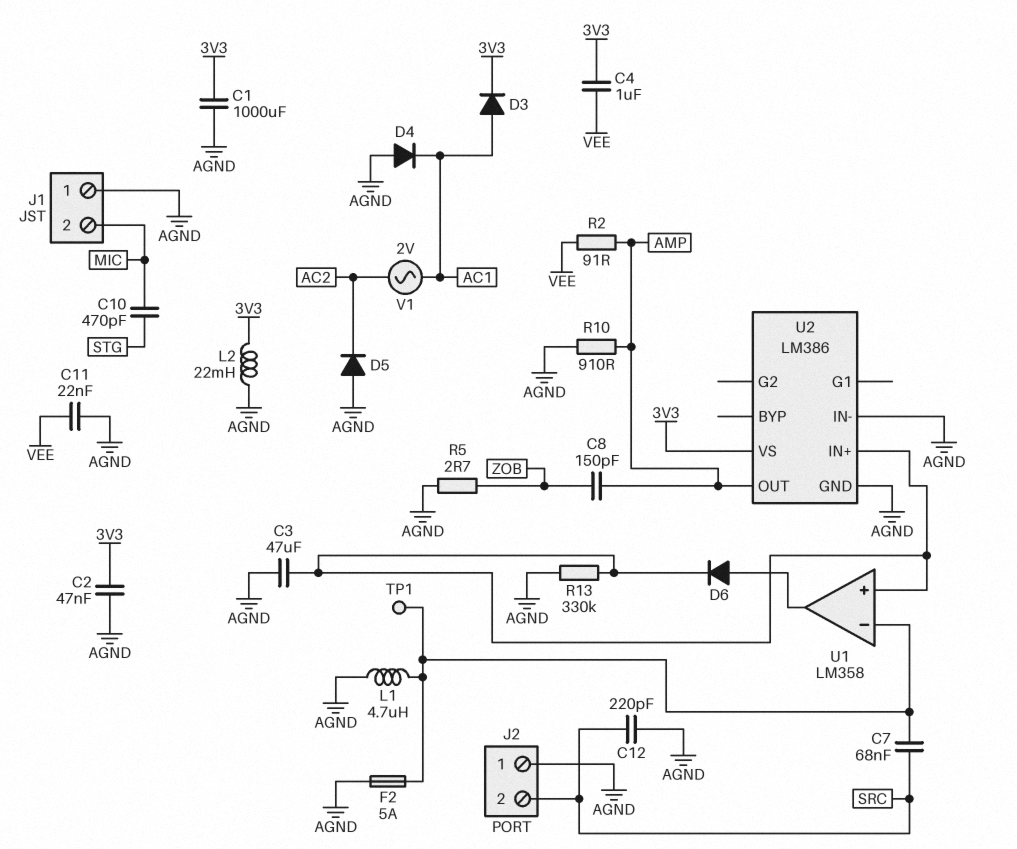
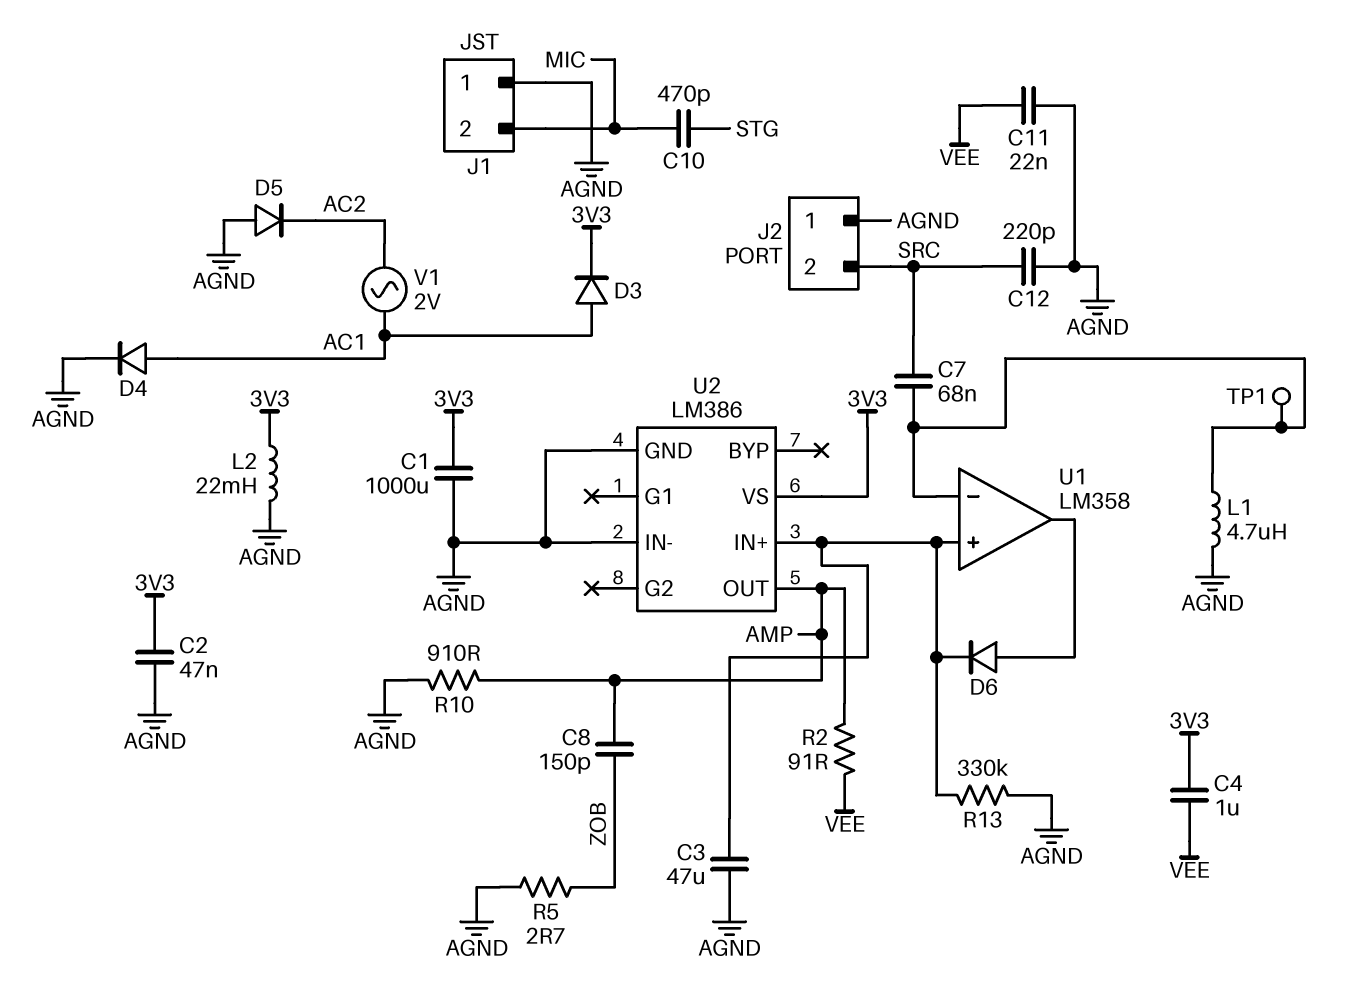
D4: diode (A AGND, K AC1) -> diode (A AC1, K AGND)
F2: 5A (AGND, U1/in-) -> none

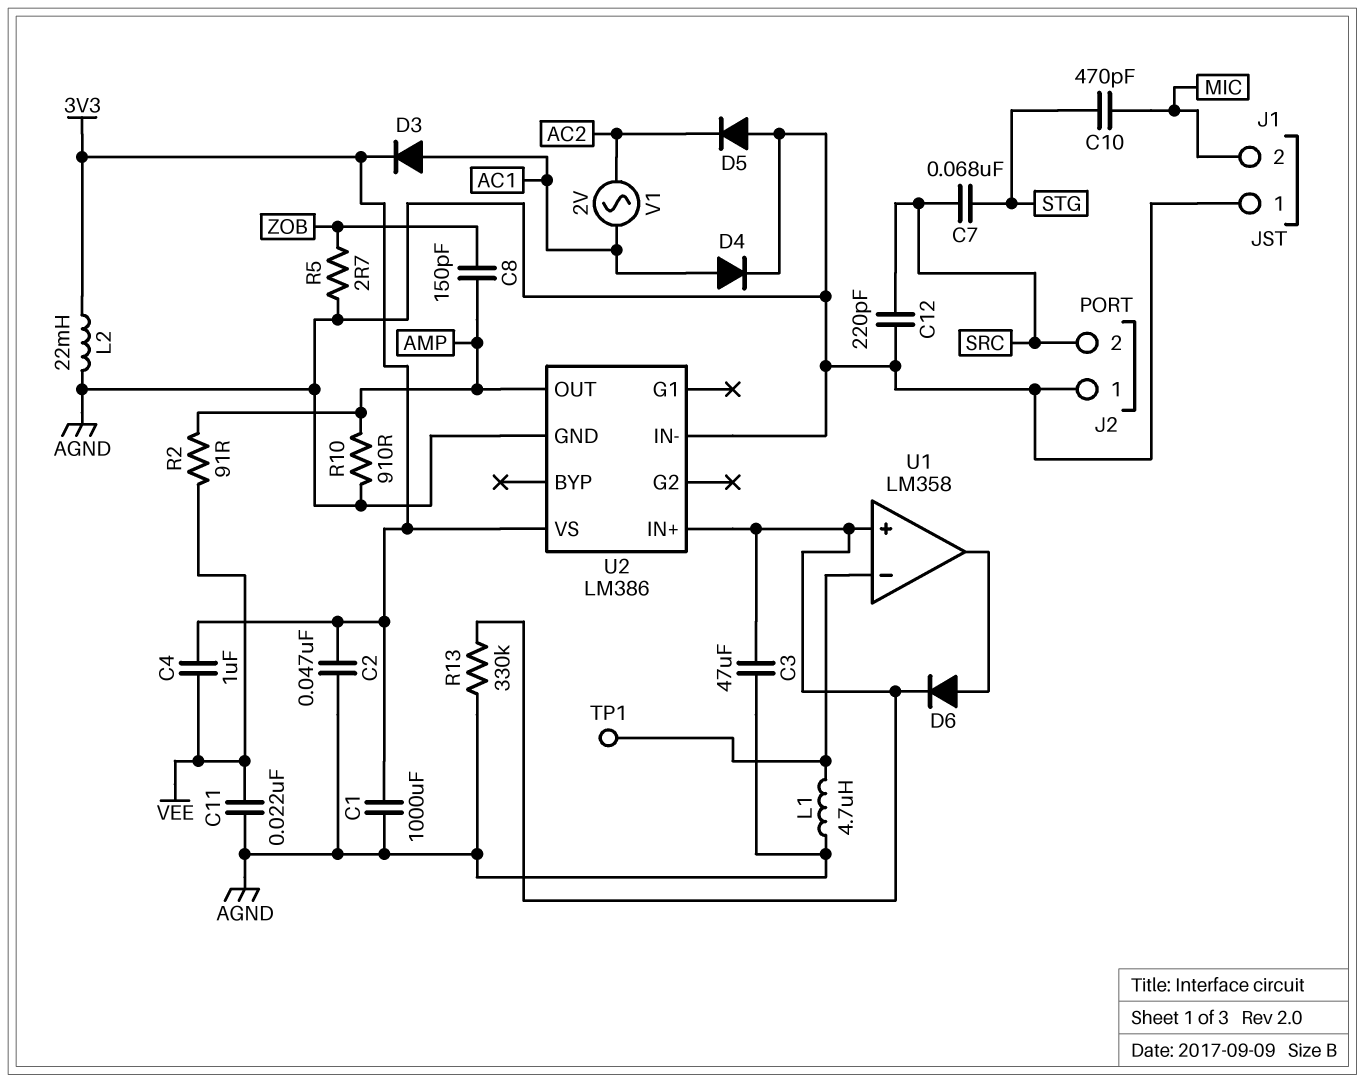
C7: 68nF (SRC, U1/in-) -> 68nF (SRC, STG)

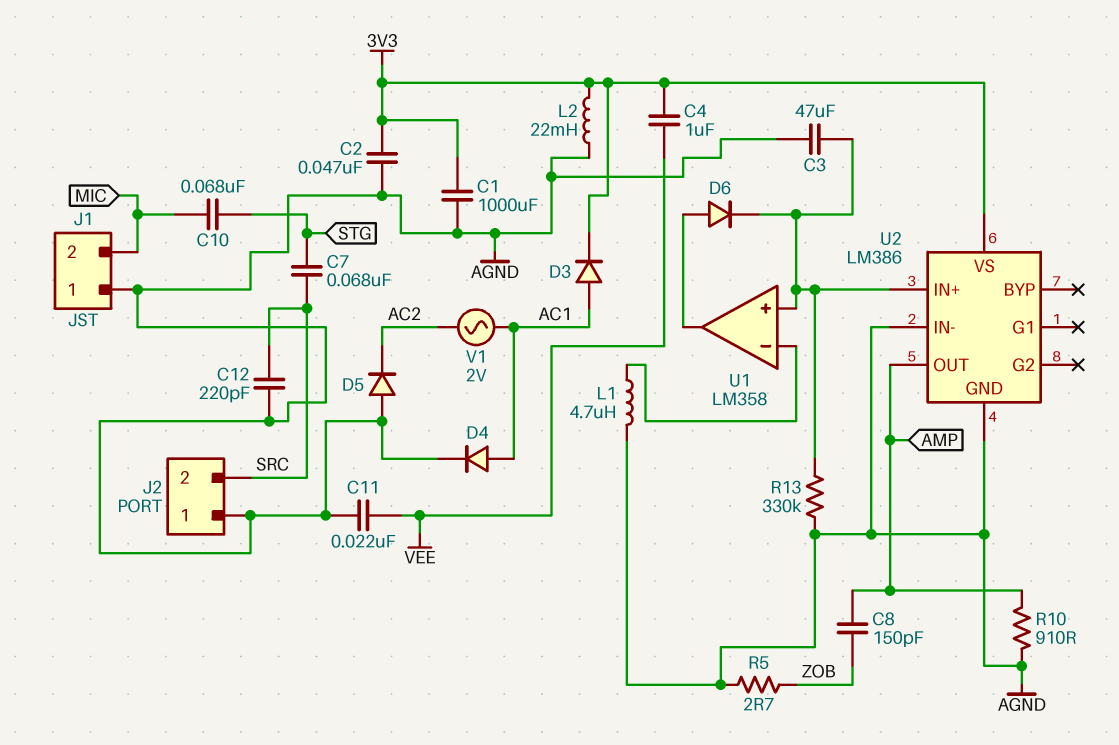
C10: 470pF (MIC, STG) -> 68nF (MIC, STG)
R2: 91 (AMP, VEE) -> none
TP1: test point (U1/in-) -> none

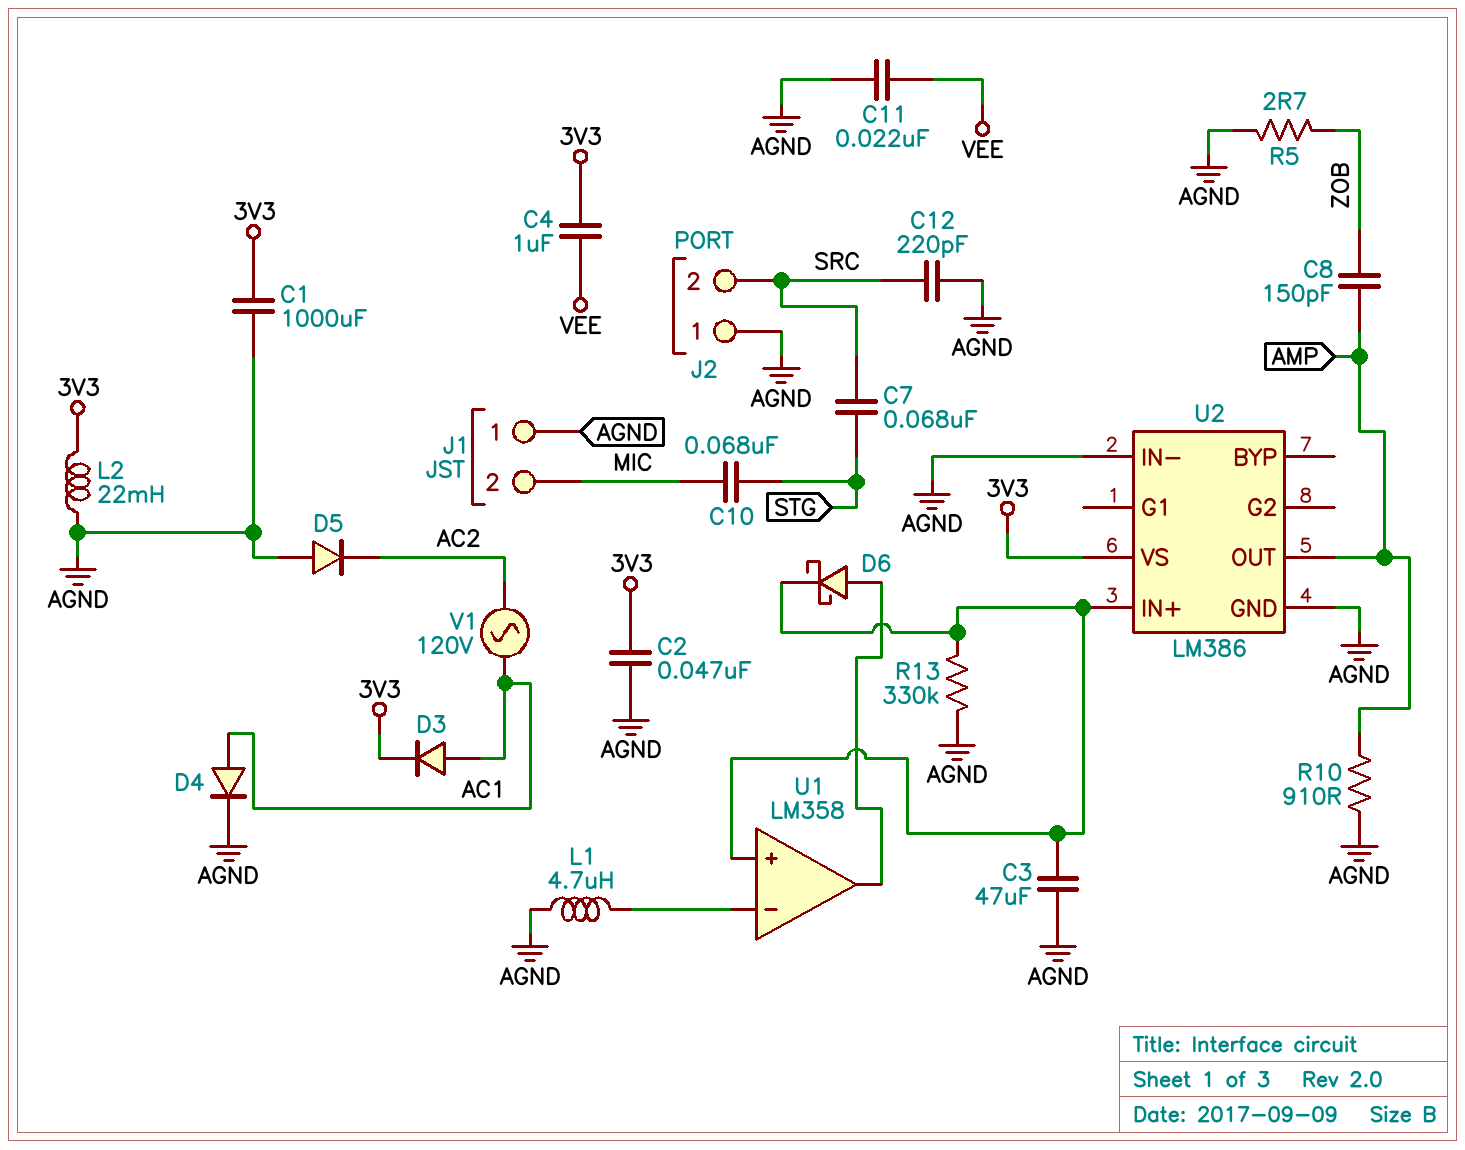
D6: diode (A U1/out, K U1/in+) -> schottky (A U1/out, K U1/in+)
V1: AC 2V (AC1, AC2) -> AC 120V (AC1, AC2)

